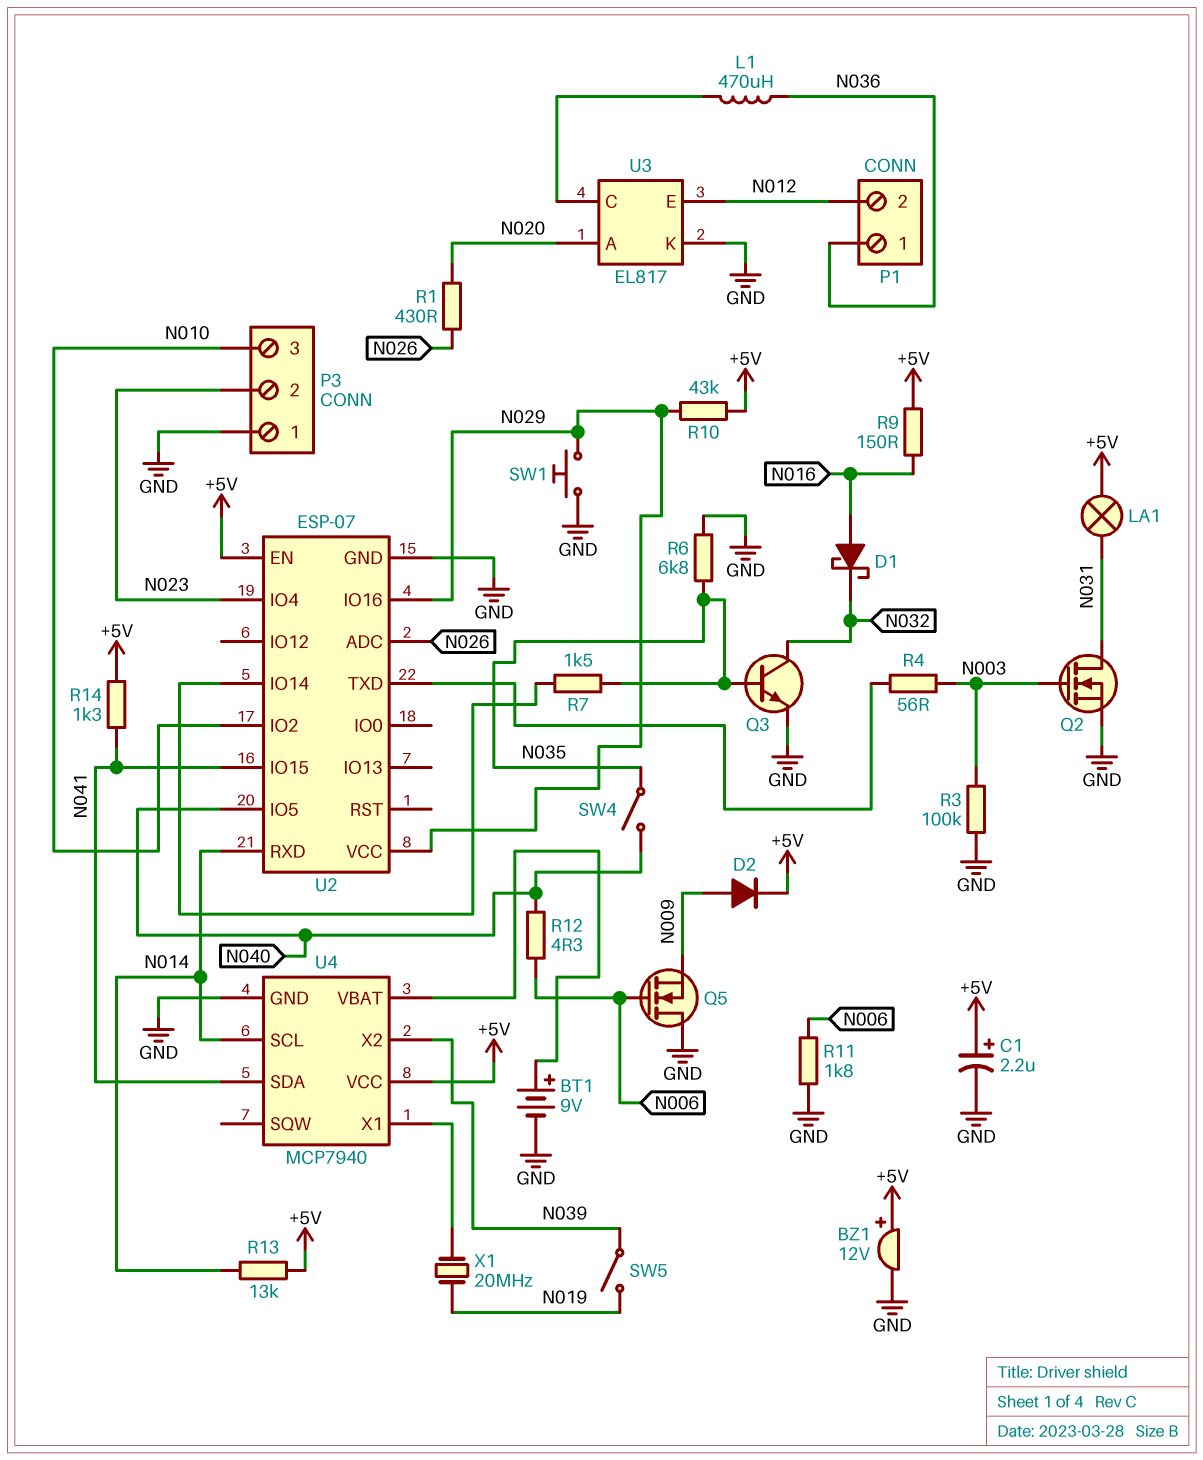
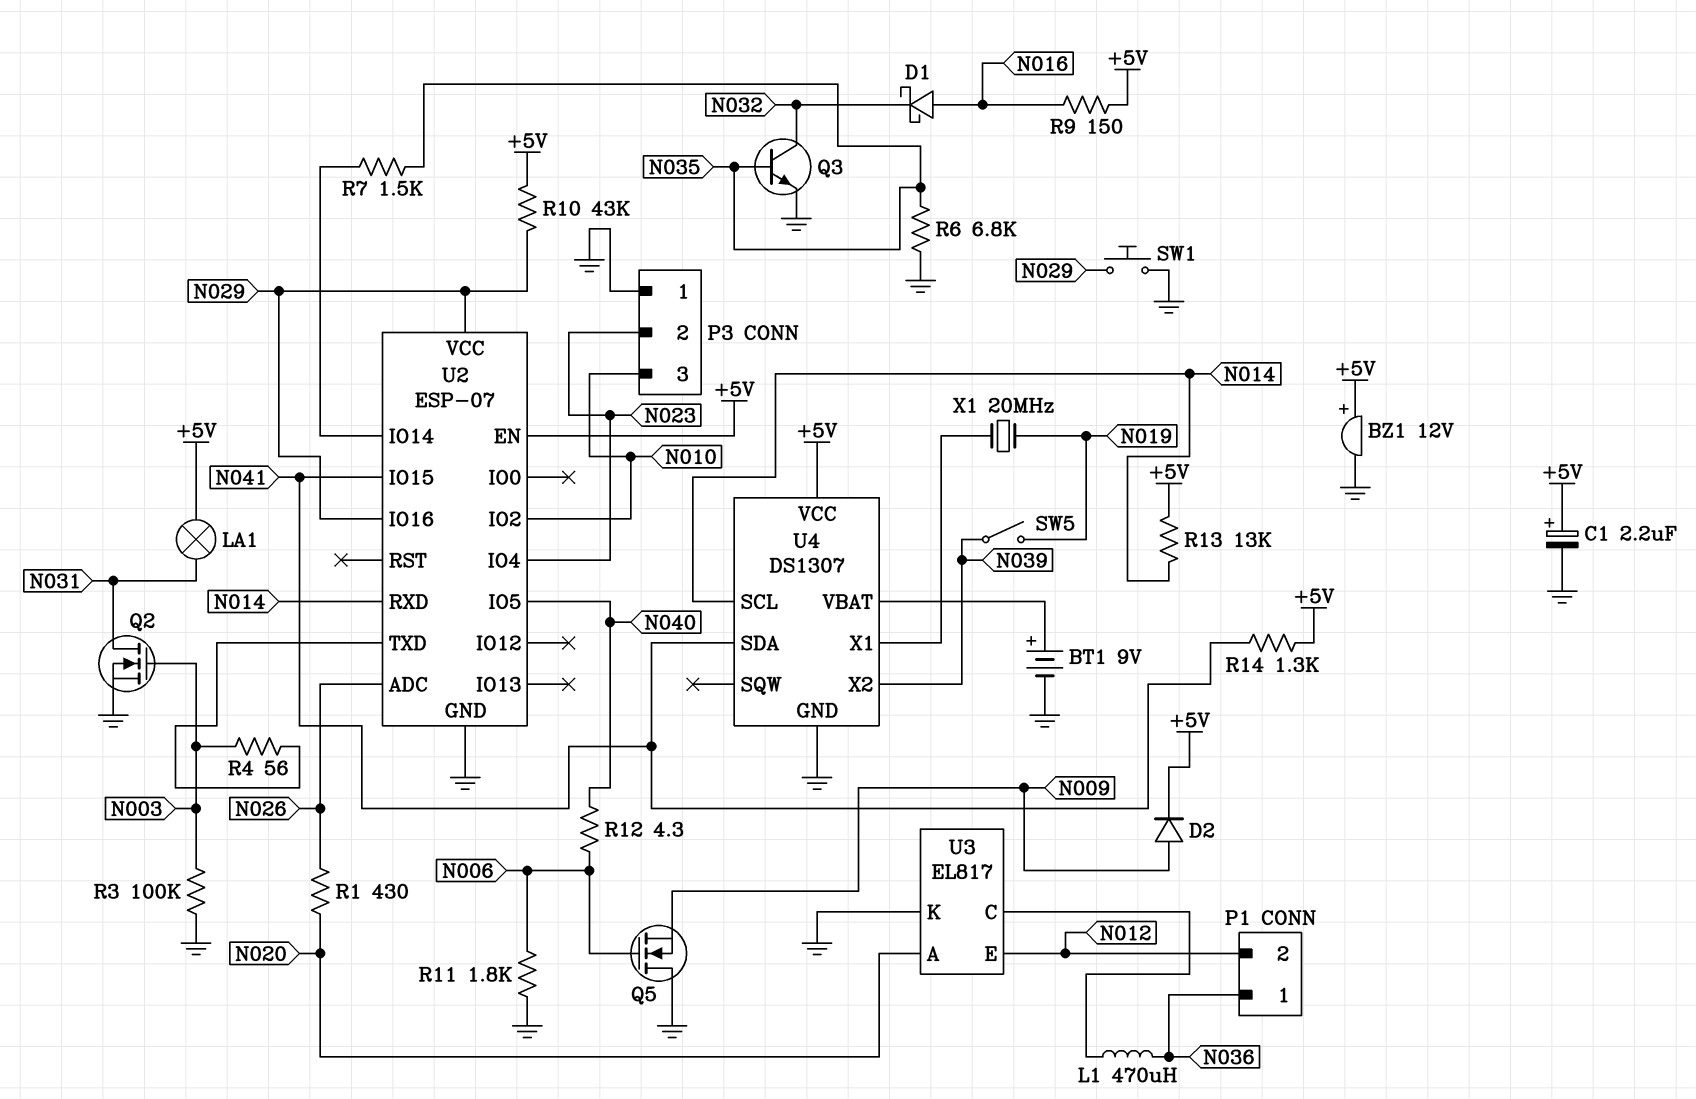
SW4: switch (N035, N040) -> none
U4: MCP7940 -> DS1307

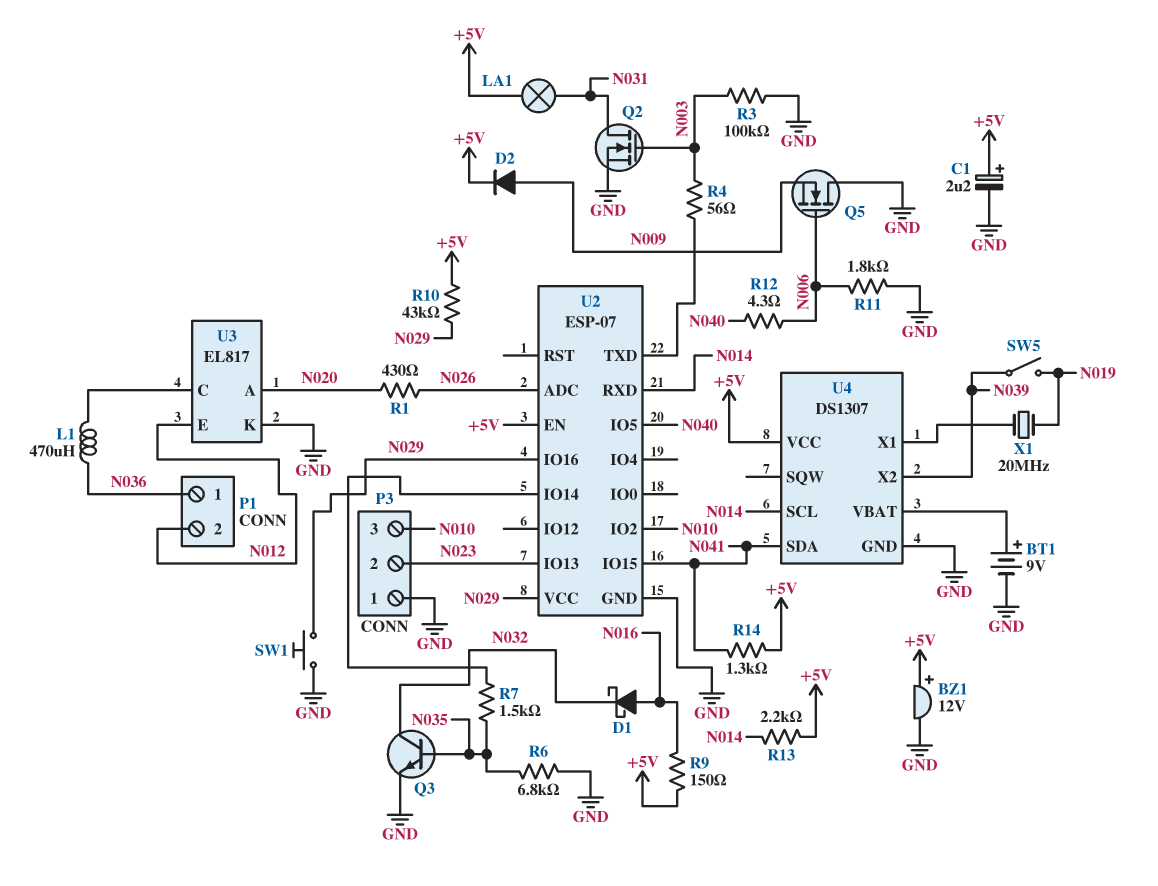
R13: 13k (+5V, N014) -> 2.2k (+5V, N014)
U2 pin IO4: N023 -> none
U2 pin IO13: none -> N023

